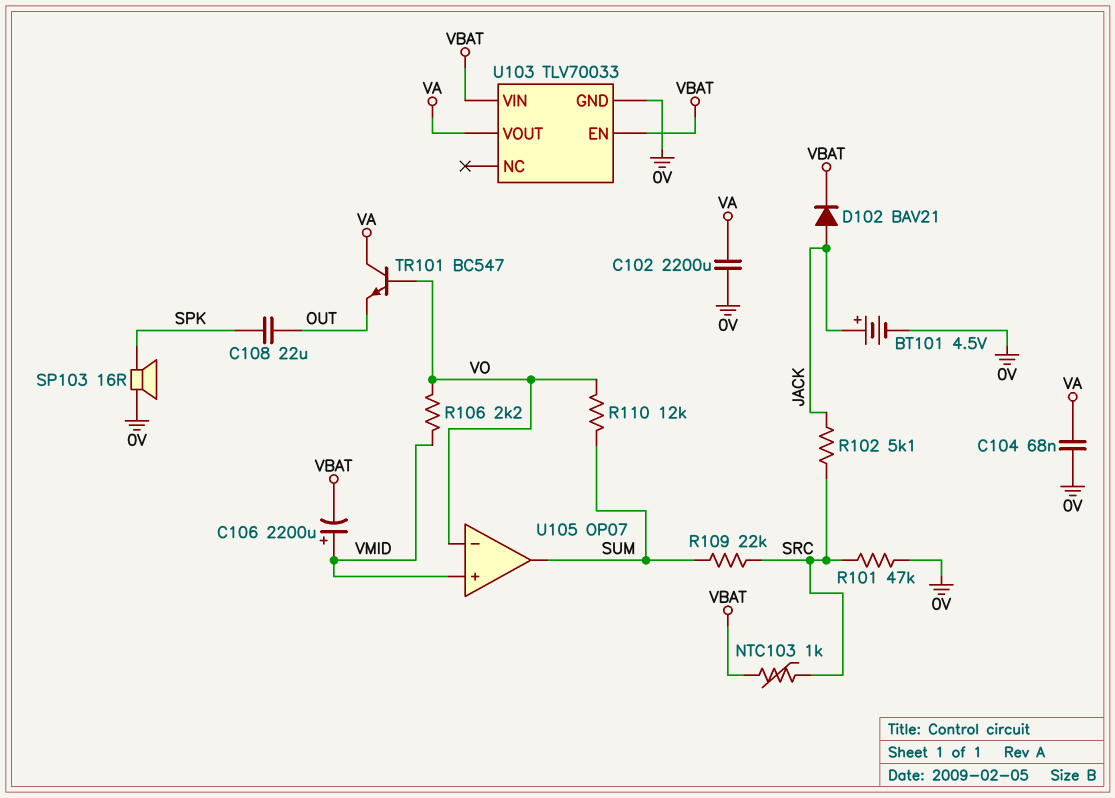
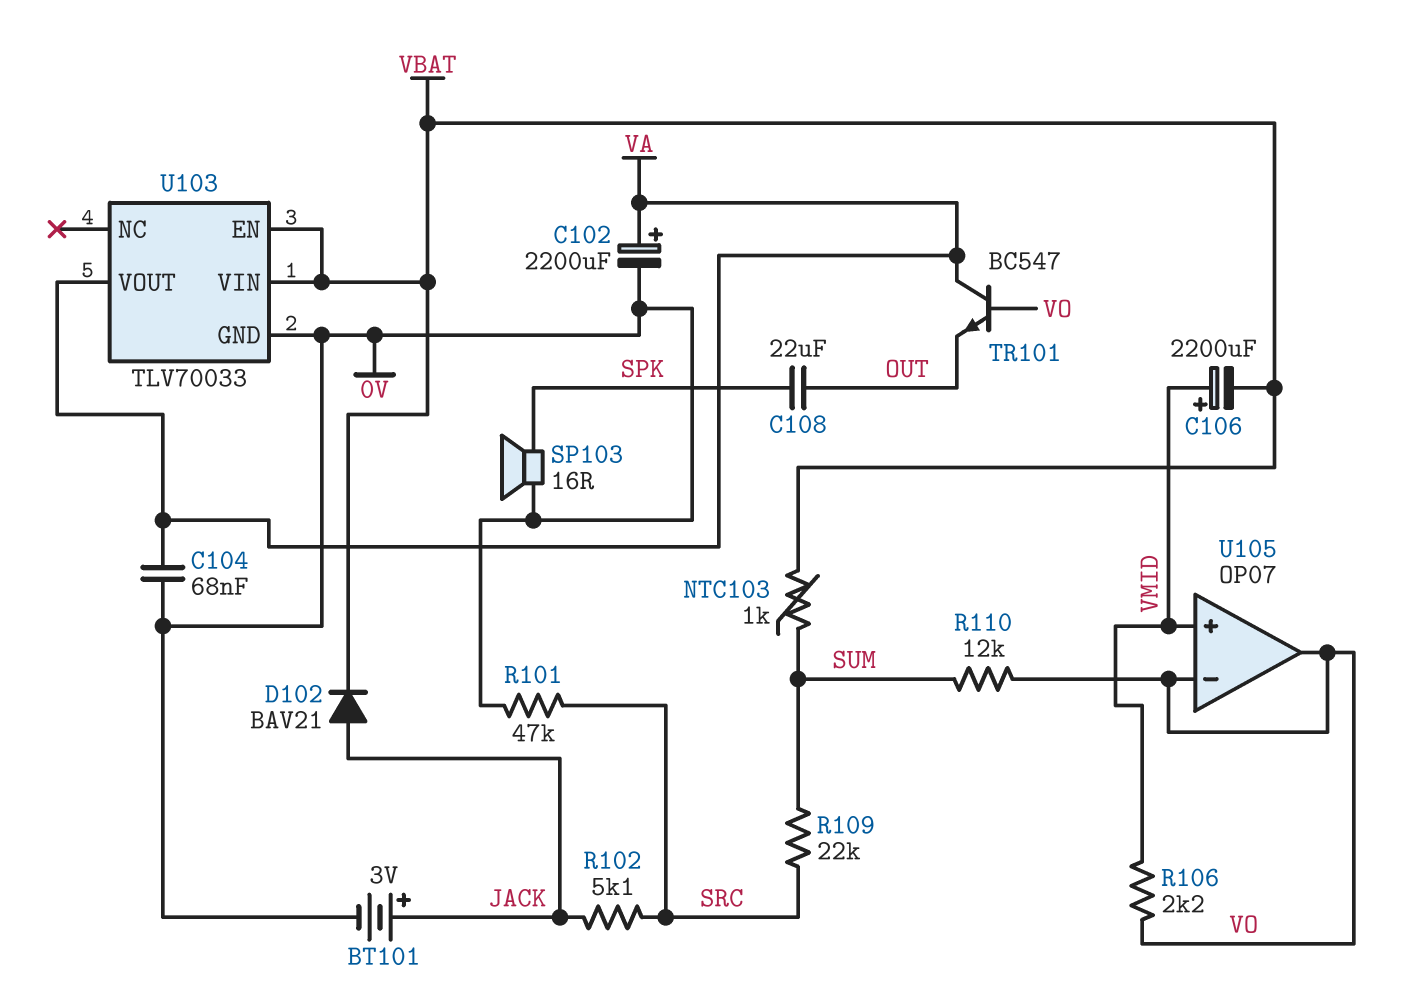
BT101: 4.5V (plus JACK, minus 0V) -> 3V (plus JACK, minus 0V)
C102: 2200uF (0V, VA) -> 2200uF (plus VA, minus 0V)
NTC103: 1k (SRC, VBAT) -> 1k (SUM, VBAT)
U105 pin out: SUM -> VO

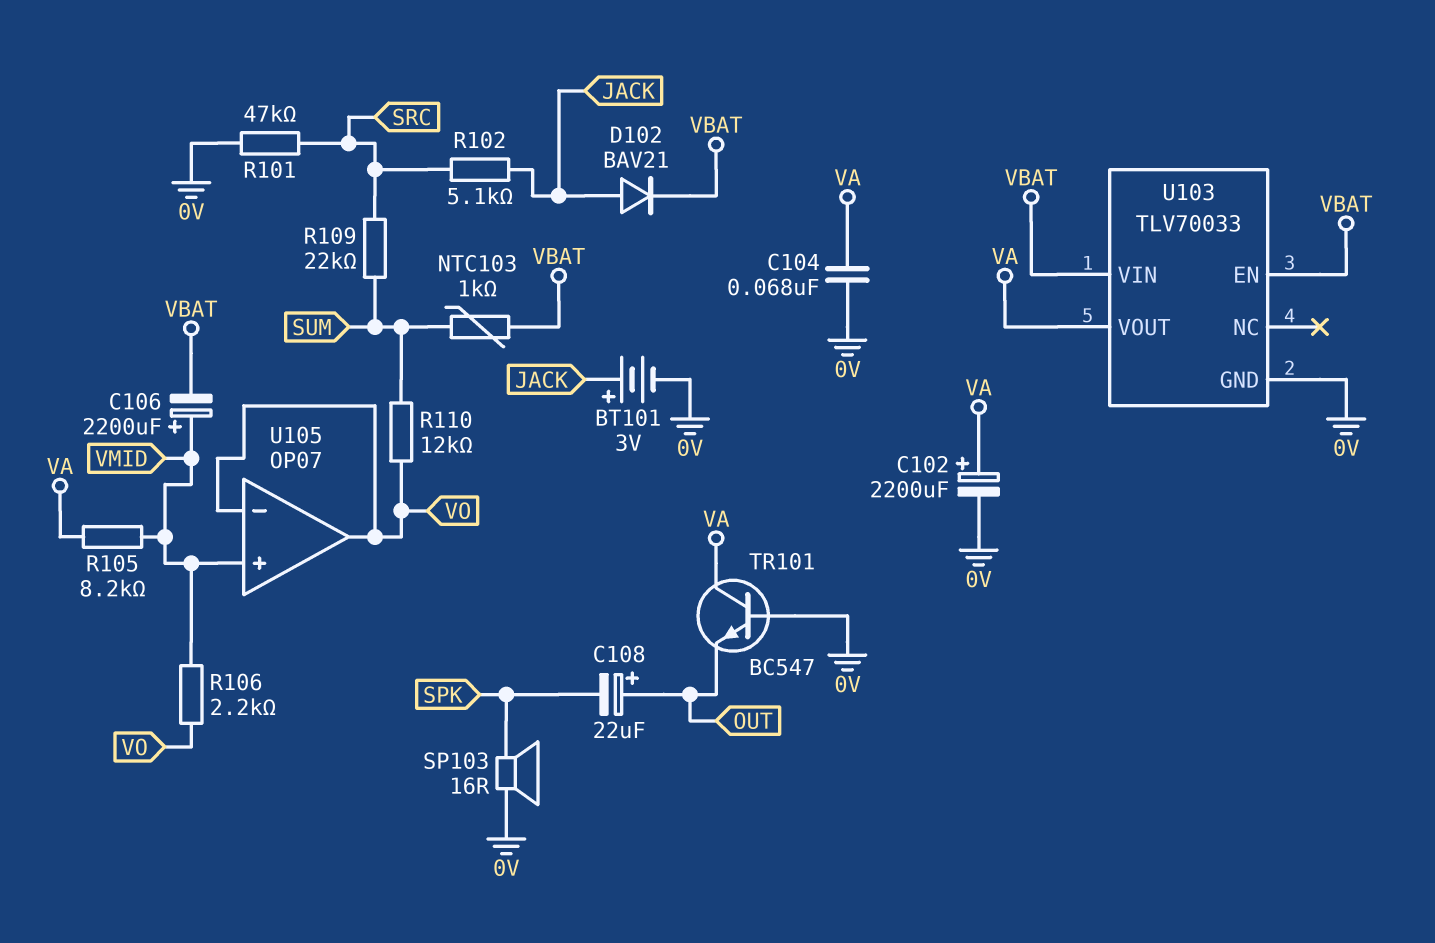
C108: 22uF (OUT, SPK) -> 22uF (plus OUT, minus SPK)
R105: none -> 8.2k (VA, VMID)
TR101: NPN BC547 (B VO, C VA, E OUT) -> NPN BC547 (B 0V, C VA, E OUT)

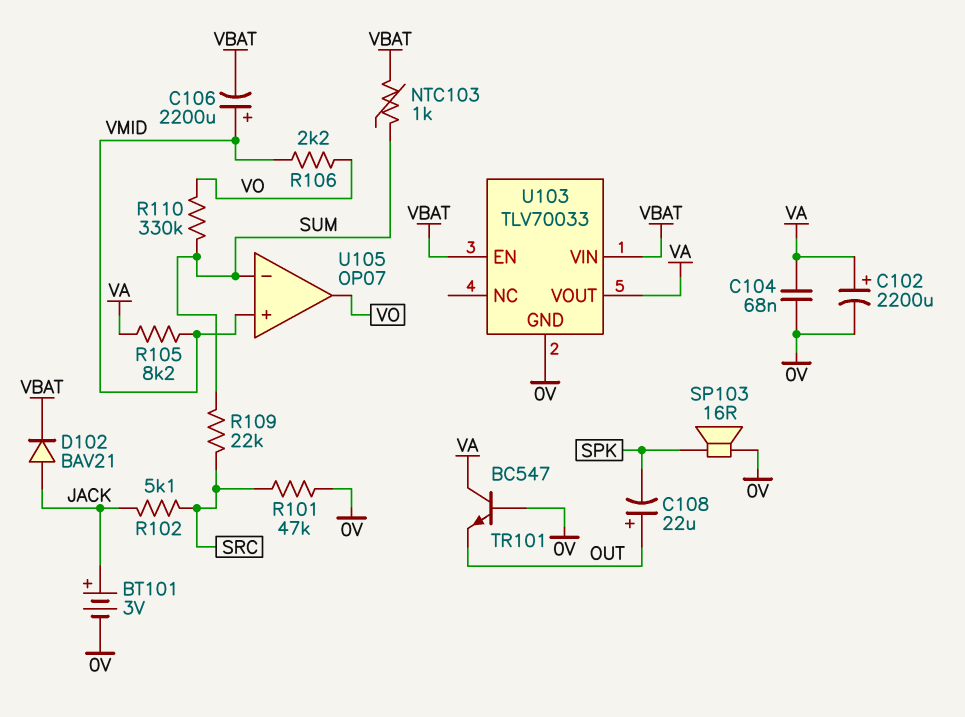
R110: 12k (SUM, VO) -> 330k (SUM, VO)
U105 pin in-: VO -> SUM

